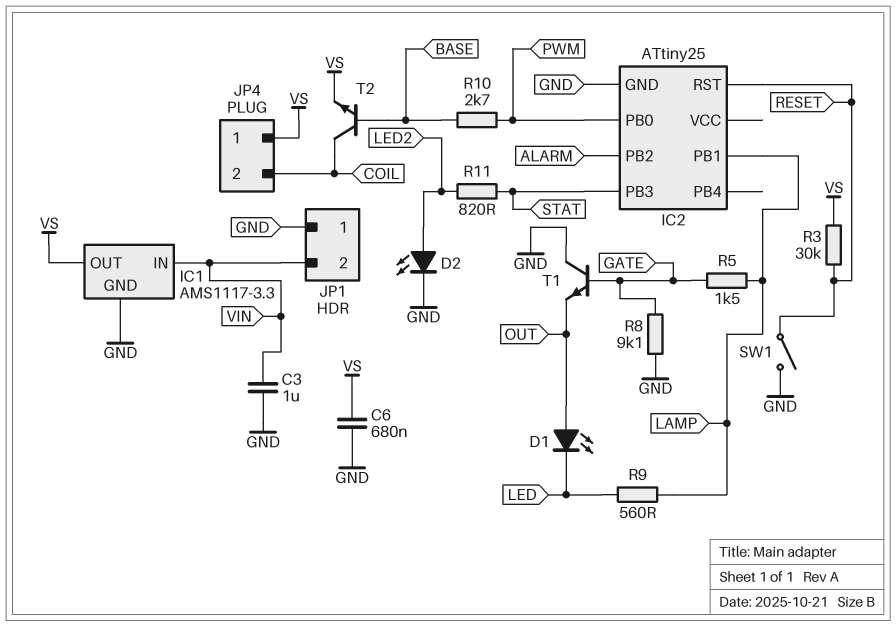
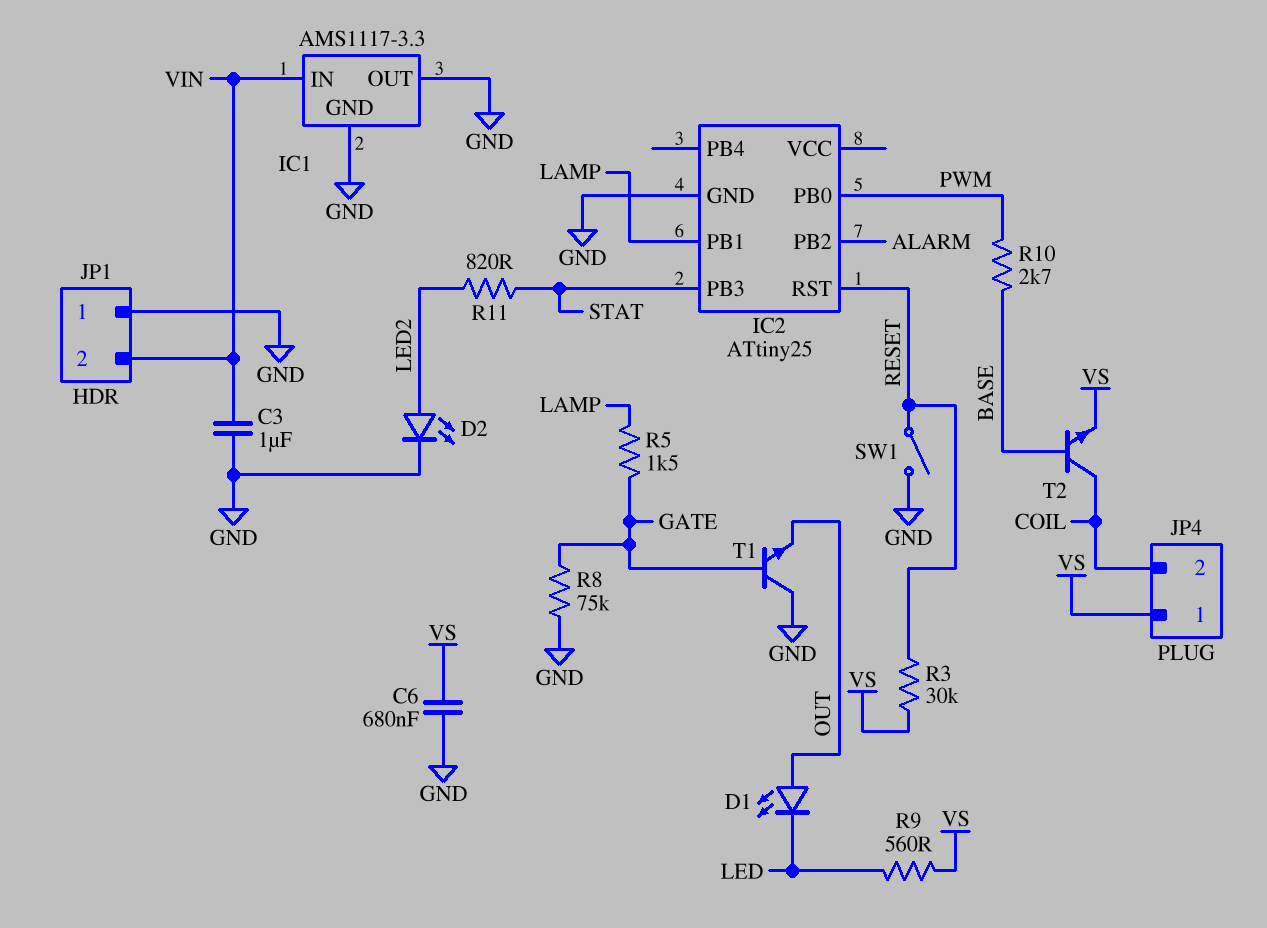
IC1 pin OUT: VS -> GND
R8: 9.1k (GATE, GND) -> 75k (GATE, GND)
R9: 560 (LAMP, LED) -> 560 (LED, VS)

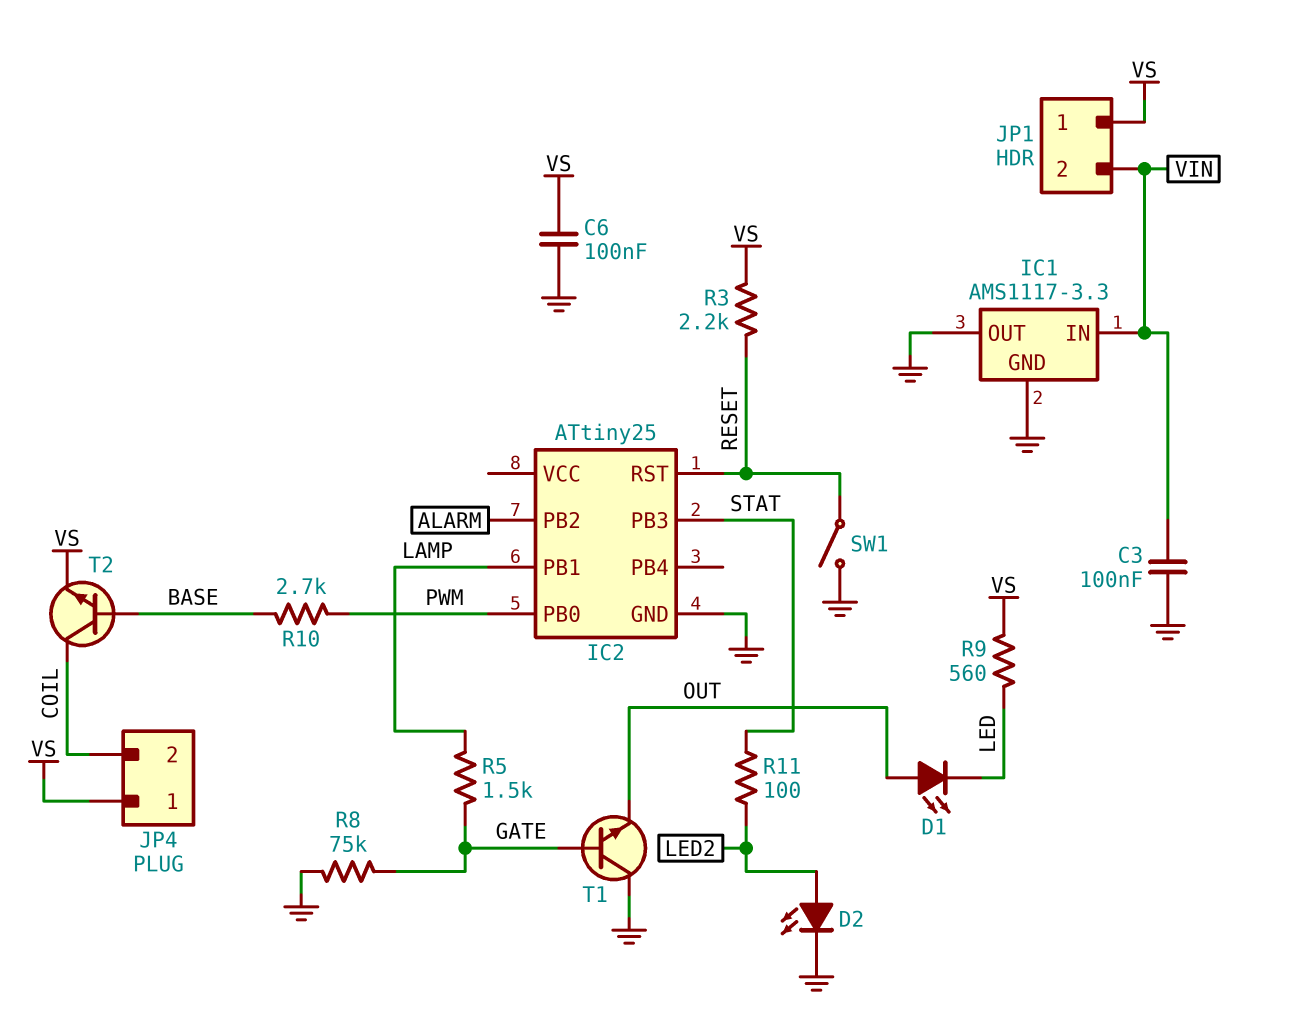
C3: 1uF (GND, VIN) -> 100nF (GND, VIN)
C6: 680nF (GND, VS) -> 100nF (GND, VS)
JP1 pin 1: GND -> VS
R3: 30k (RESET, VS) -> 2.2k (RESET, VS)
R11: 820 (LED2, STAT) -> 100 (LED2, STAT)

